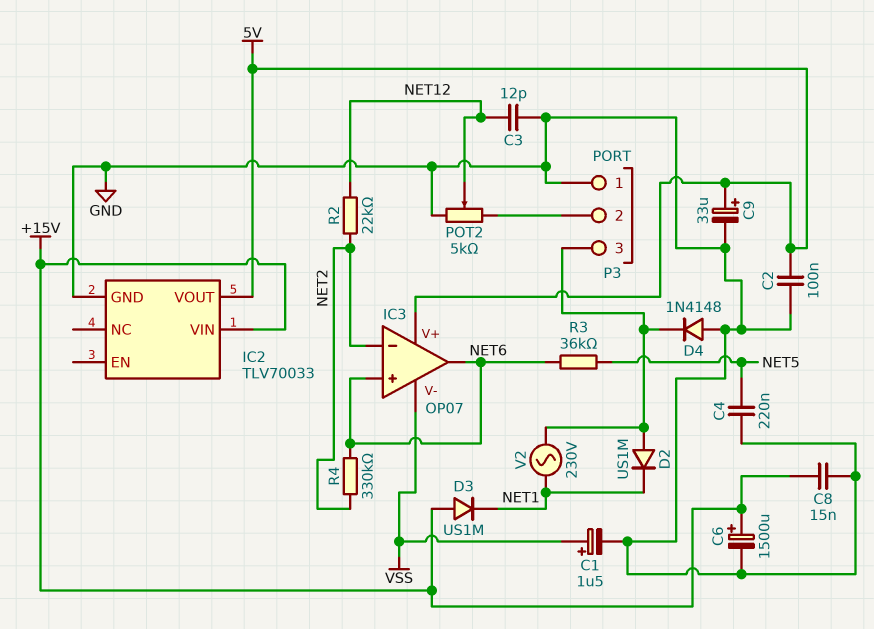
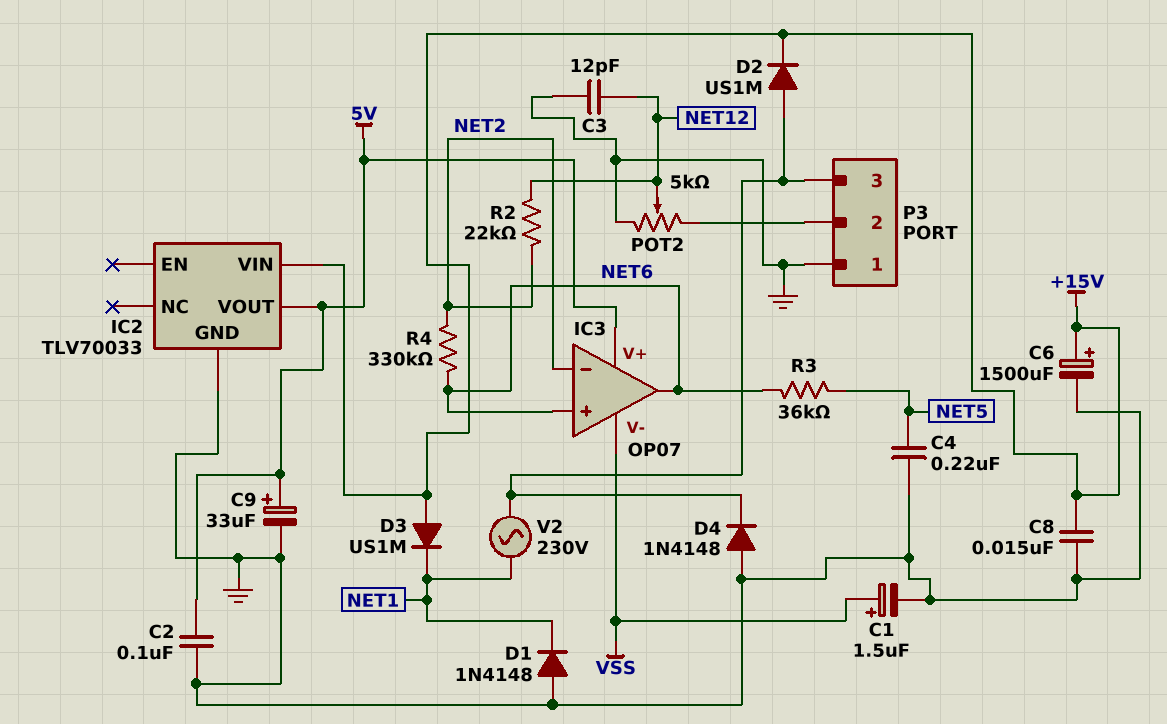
D1: none -> diode 1N4148 (A GND, K NET1)
D2: diode US1M (A P3/3, K NET1) -> diode US1M (A P3/3, K +15V)

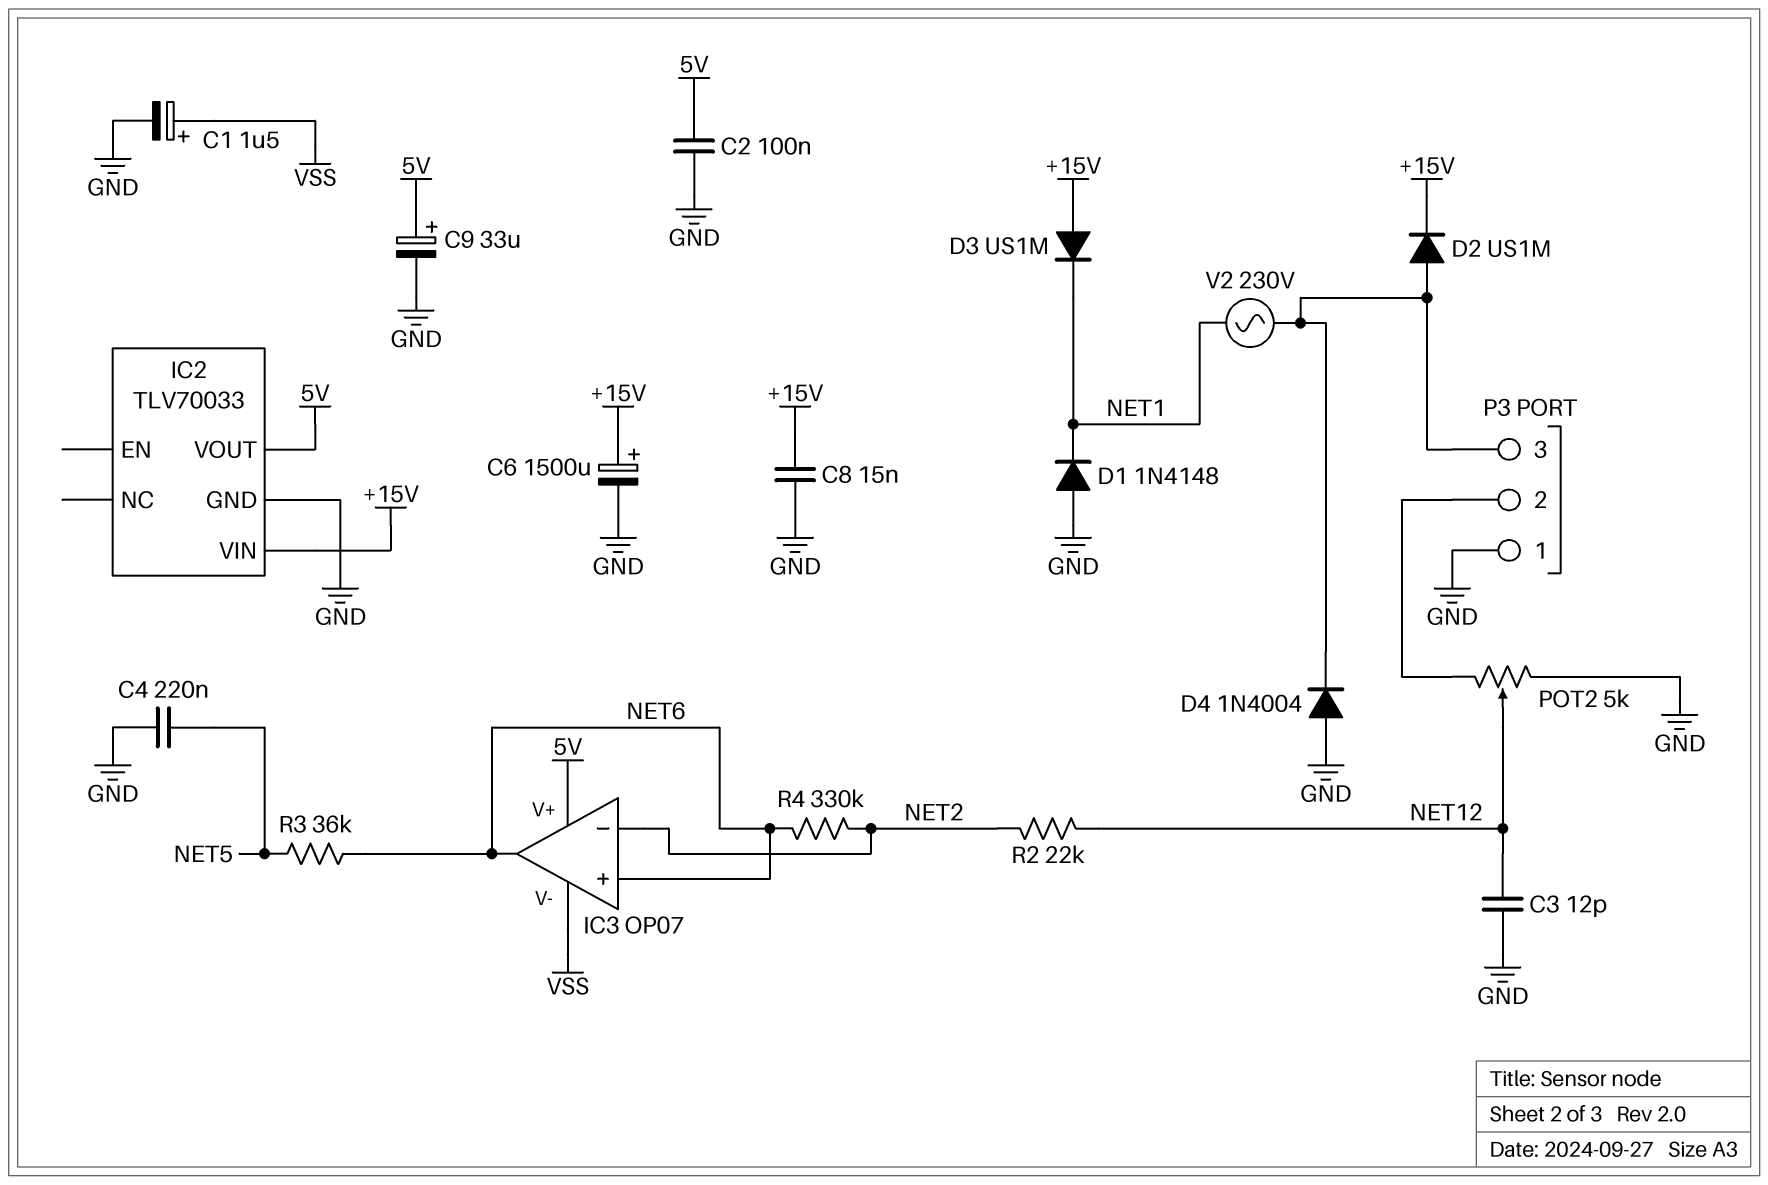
D4: diode 1N4148 (A GND, K P3/3) -> diode 1N4004 (A GND, K P3/3)

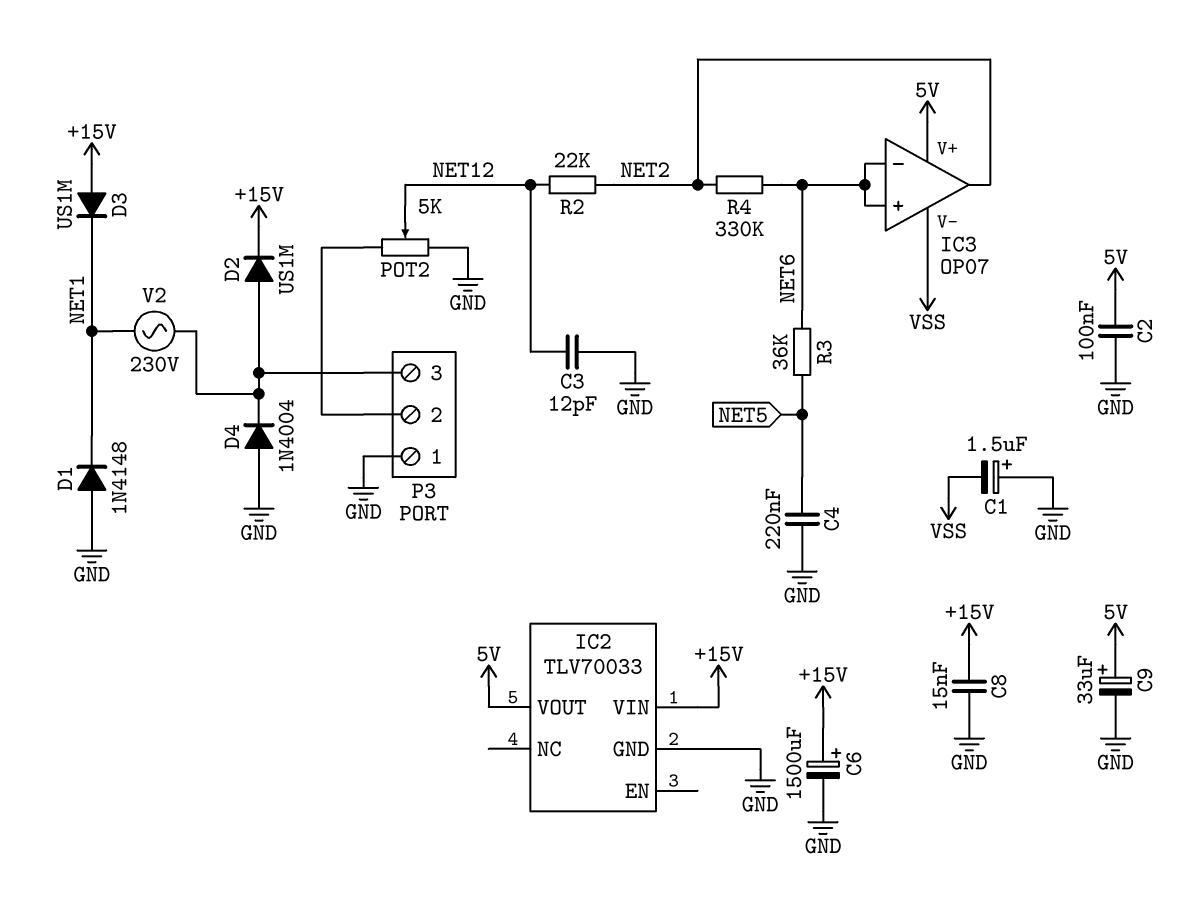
C1: 1.5uF (plus VSS, minus GND) -> 1.5uF (plus GND, minus VSS)
IC3 pin in-: NET2 -> NET6
IC3 pin out: NET6 -> NET2

